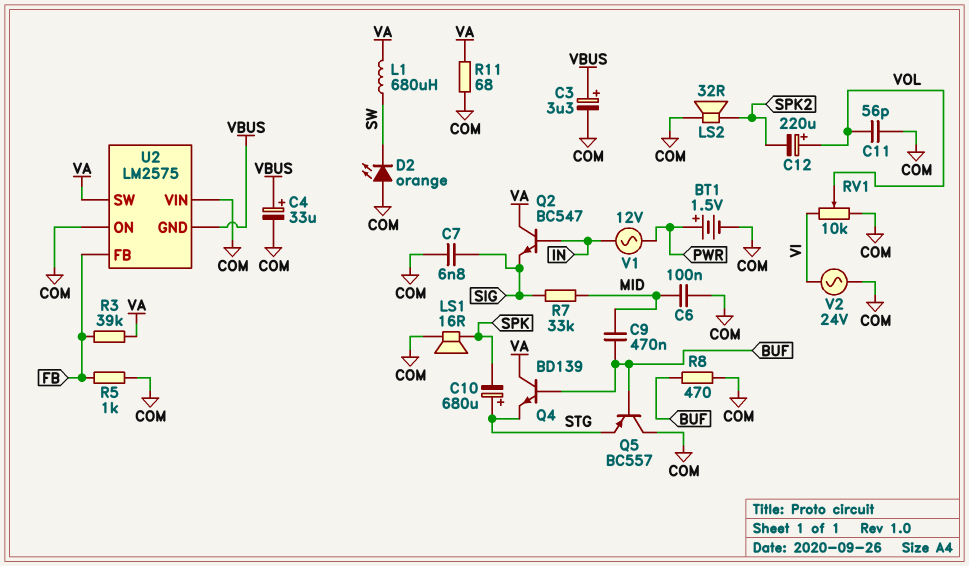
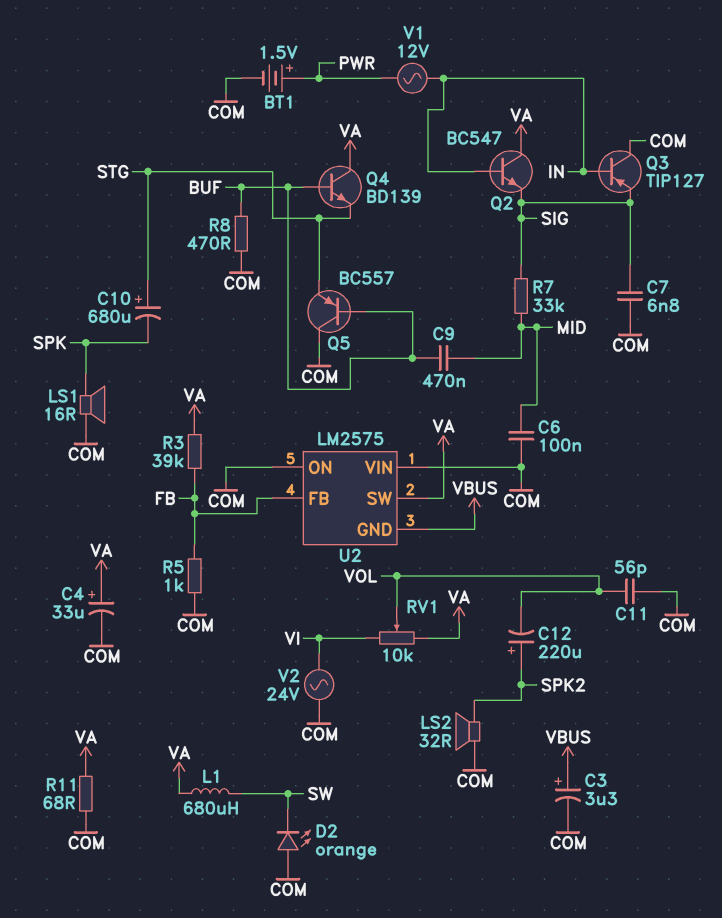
C4: 33uF (plus VBUS, minus COM) -> 33uF (plus VA, minus COM)
C12: 220uF (plus VOL, minus SPK2) -> 220uF (plus SPK2, minus VOL)
Q3: none -> PNP TIP127 (B IN, C COM, E SIG)
RV1: 10k (COM, VI, wiper VOL) -> 10k (VA, VI, wiper VOL)

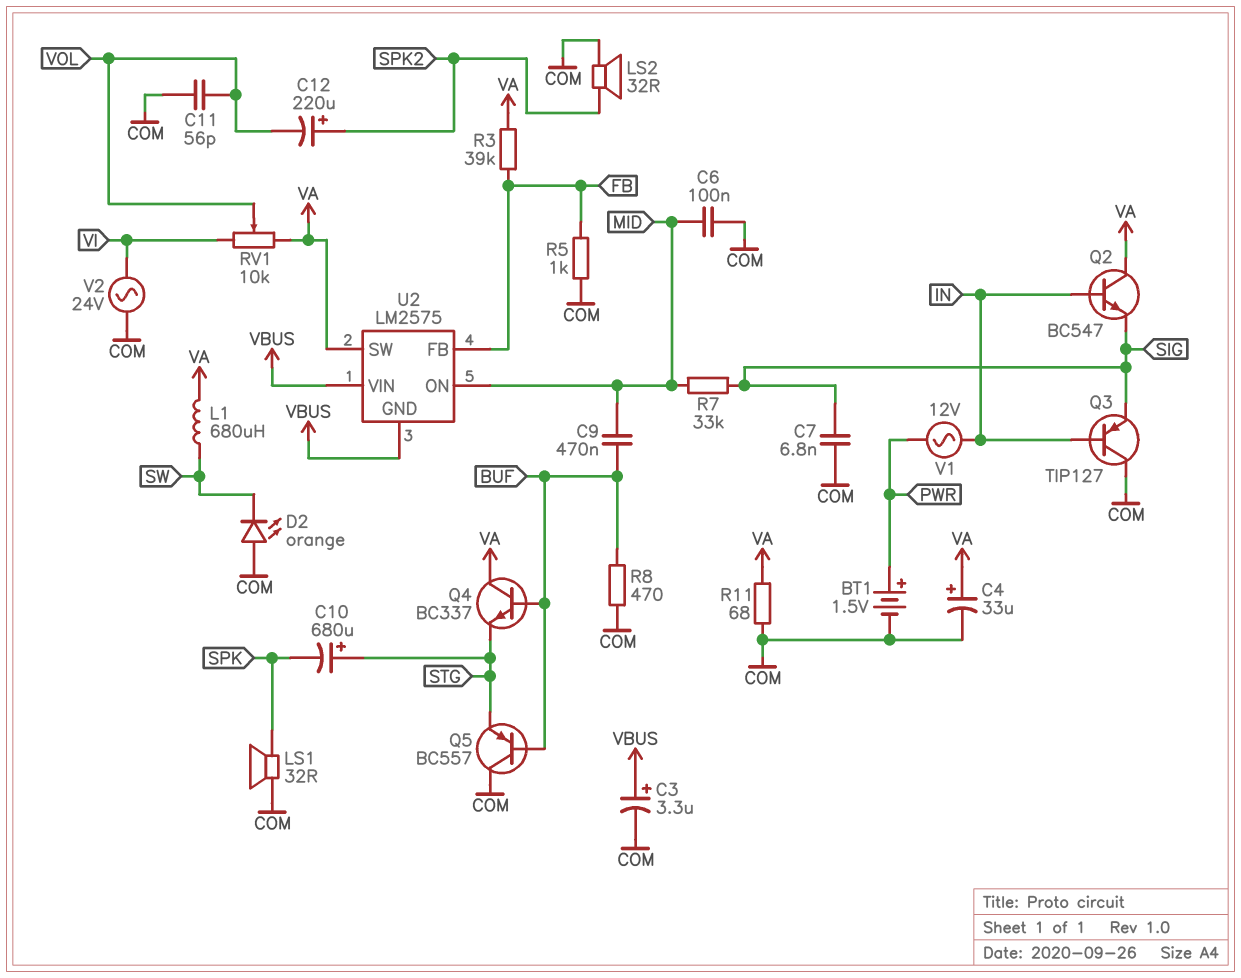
LS1: speaker 16R (COM, SPK) -> speaker 32R (COM, SPK)
Q4: NPN BD139 (B BUF, C VA, E STG) -> NPN BC337 (B BUF, C VA, E STG)
U2 pin ON: COM -> MID
U2 pin VIN: COM -> VBUS

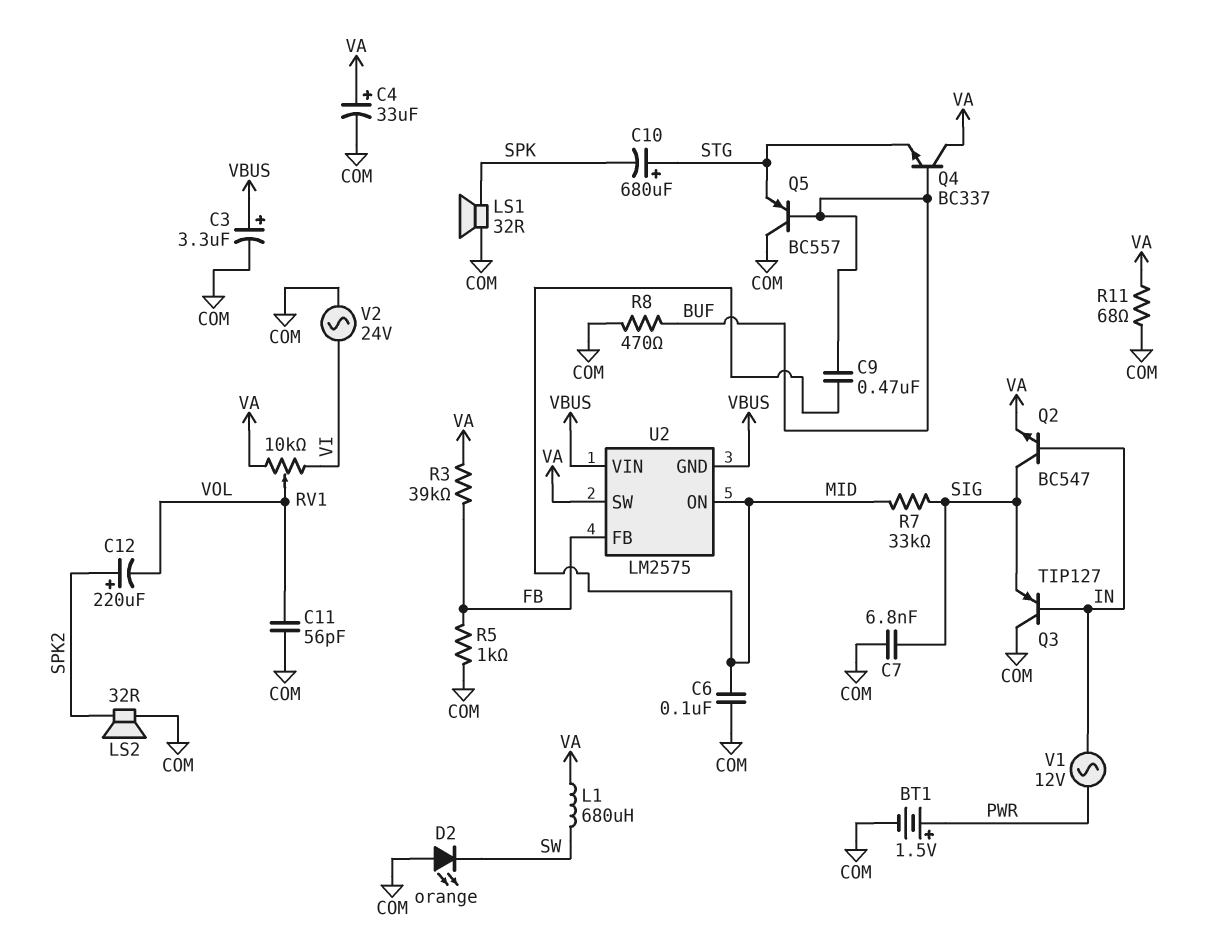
Q2: NPN BC547 (B IN, C VA, E SIG) -> NPN BC547 (B IN, C SIG, E VA)

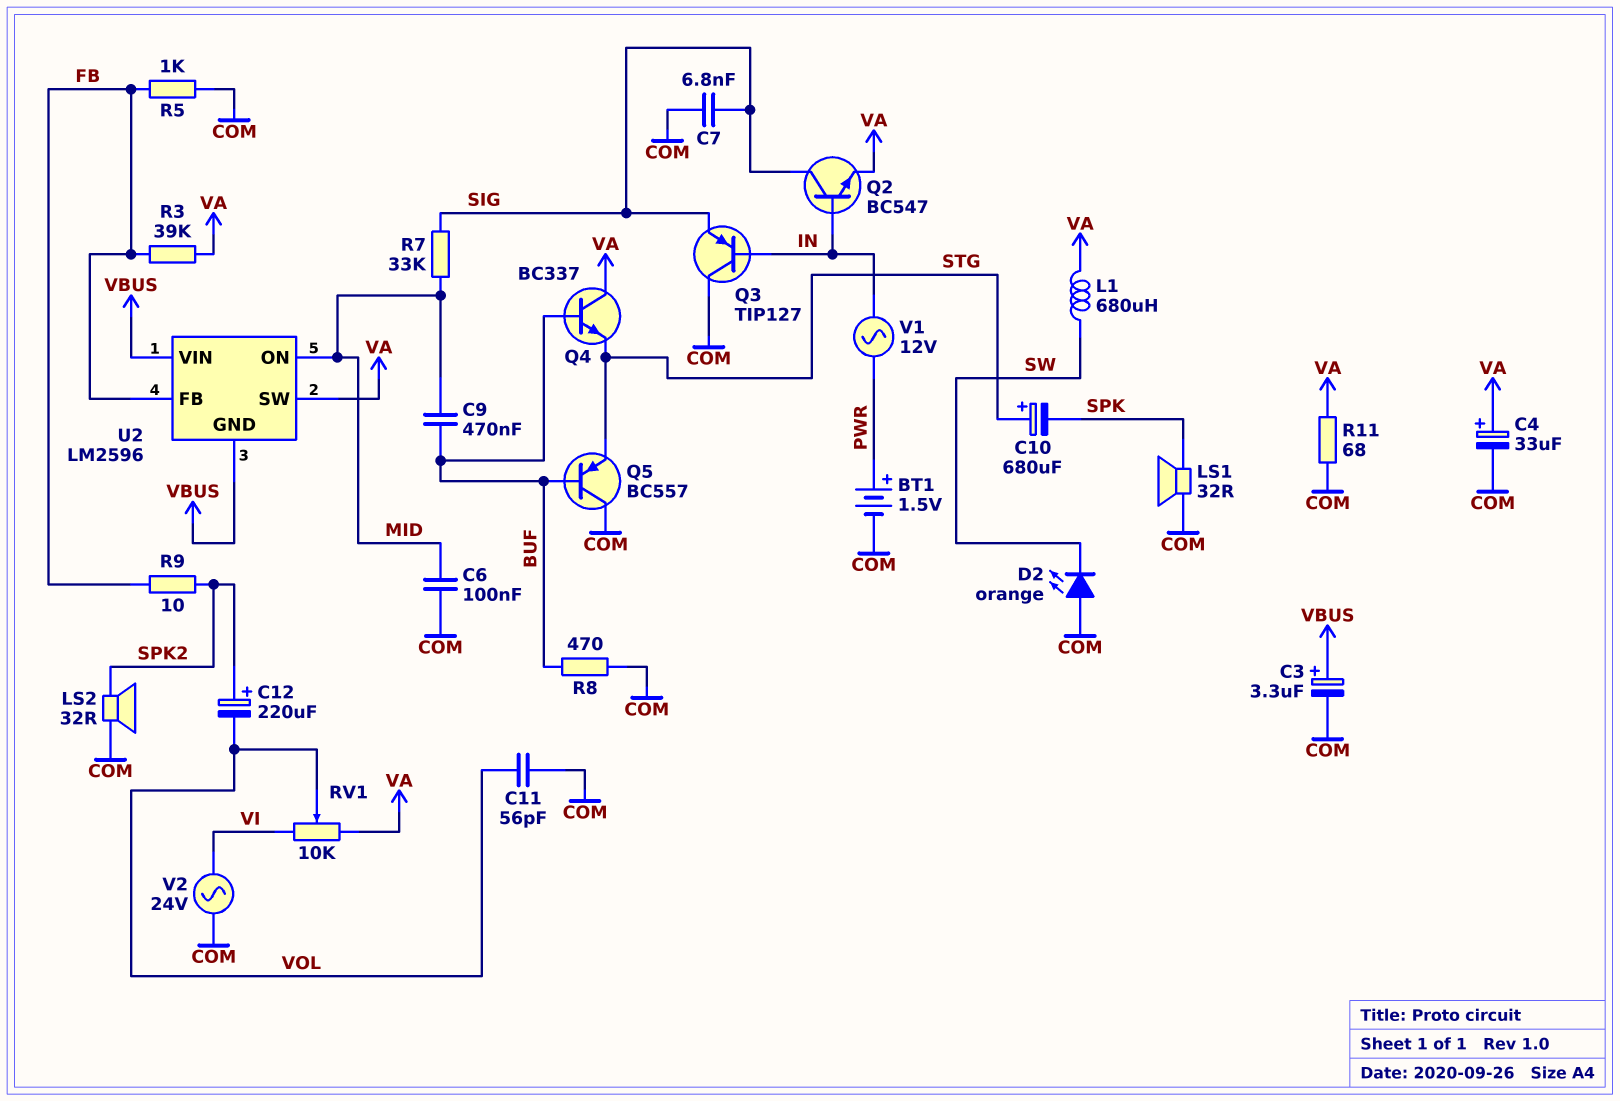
R9: none -> 10 (FB, SPK2)
U2: LM2575 -> LM2596

